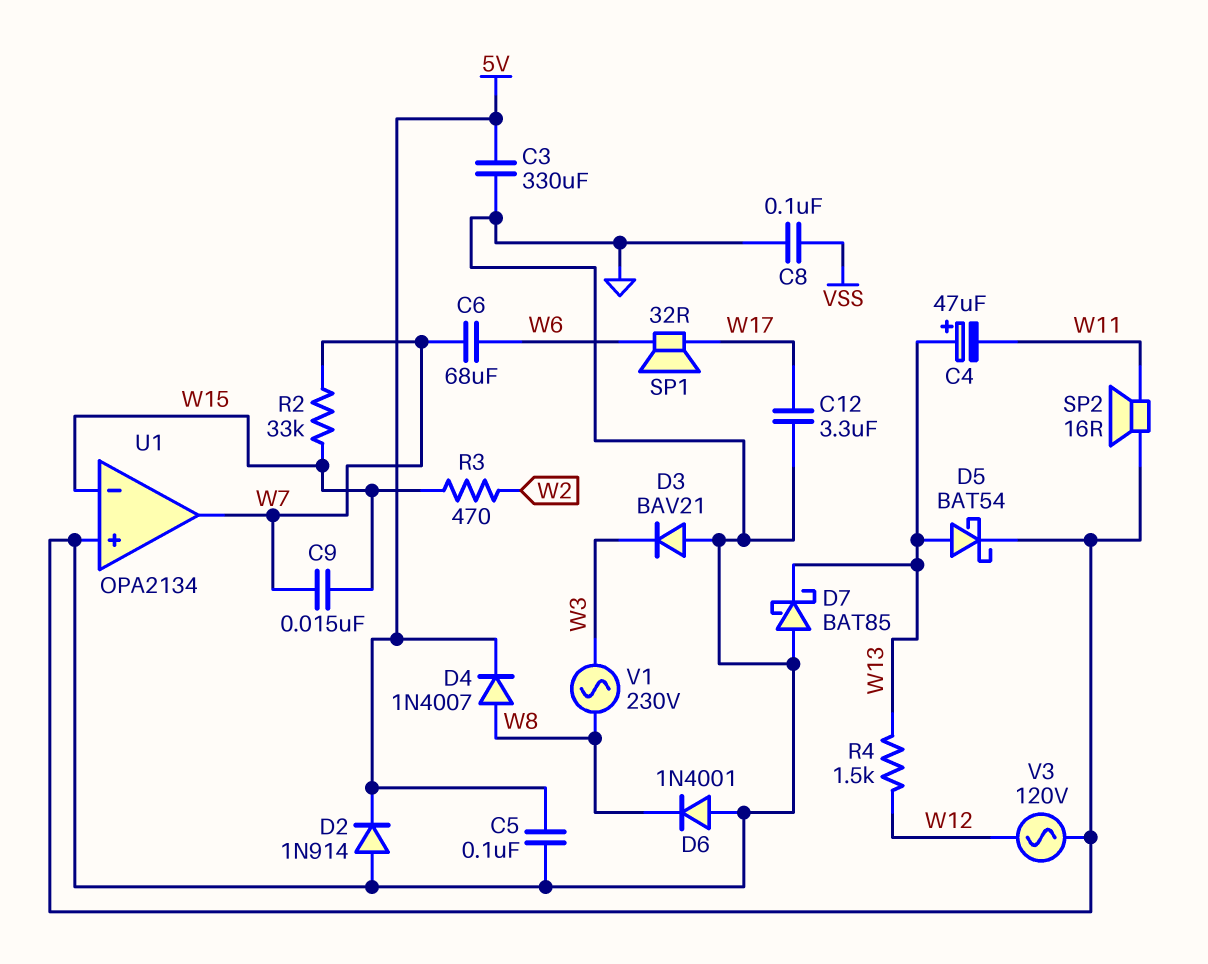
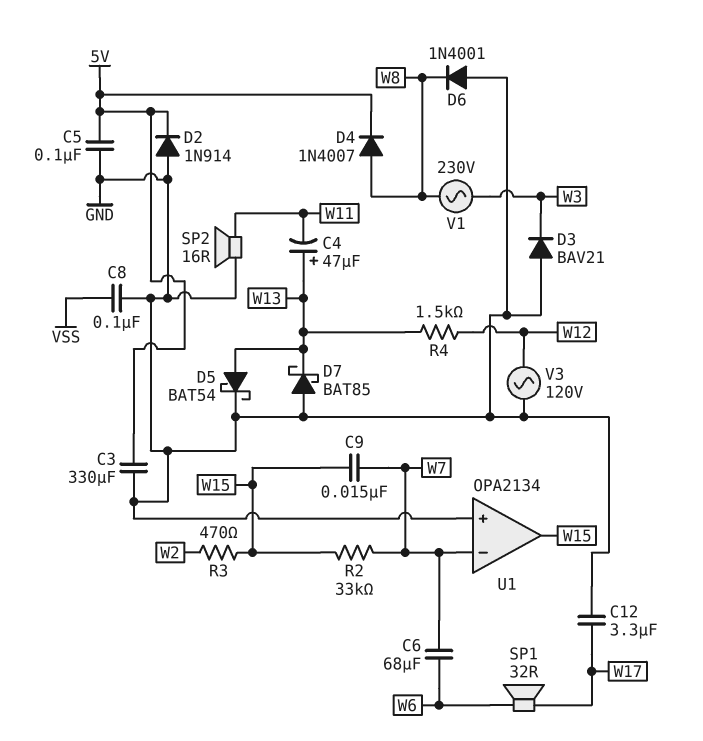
U1 pin in-: W15 -> W7
U1 pin out: W7 -> W15

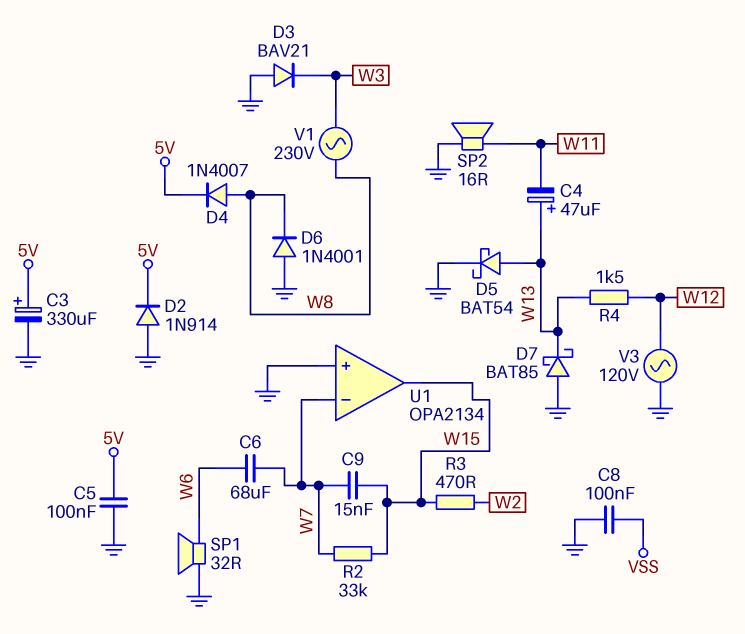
C3: 330uF (5V, GND) -> 330uF (plus 5V, minus GND)
C12: 3.3uF (GND, W17) -> none
SP1: speaker 32R (W6, W17) -> speaker 32R (GND, W6)

